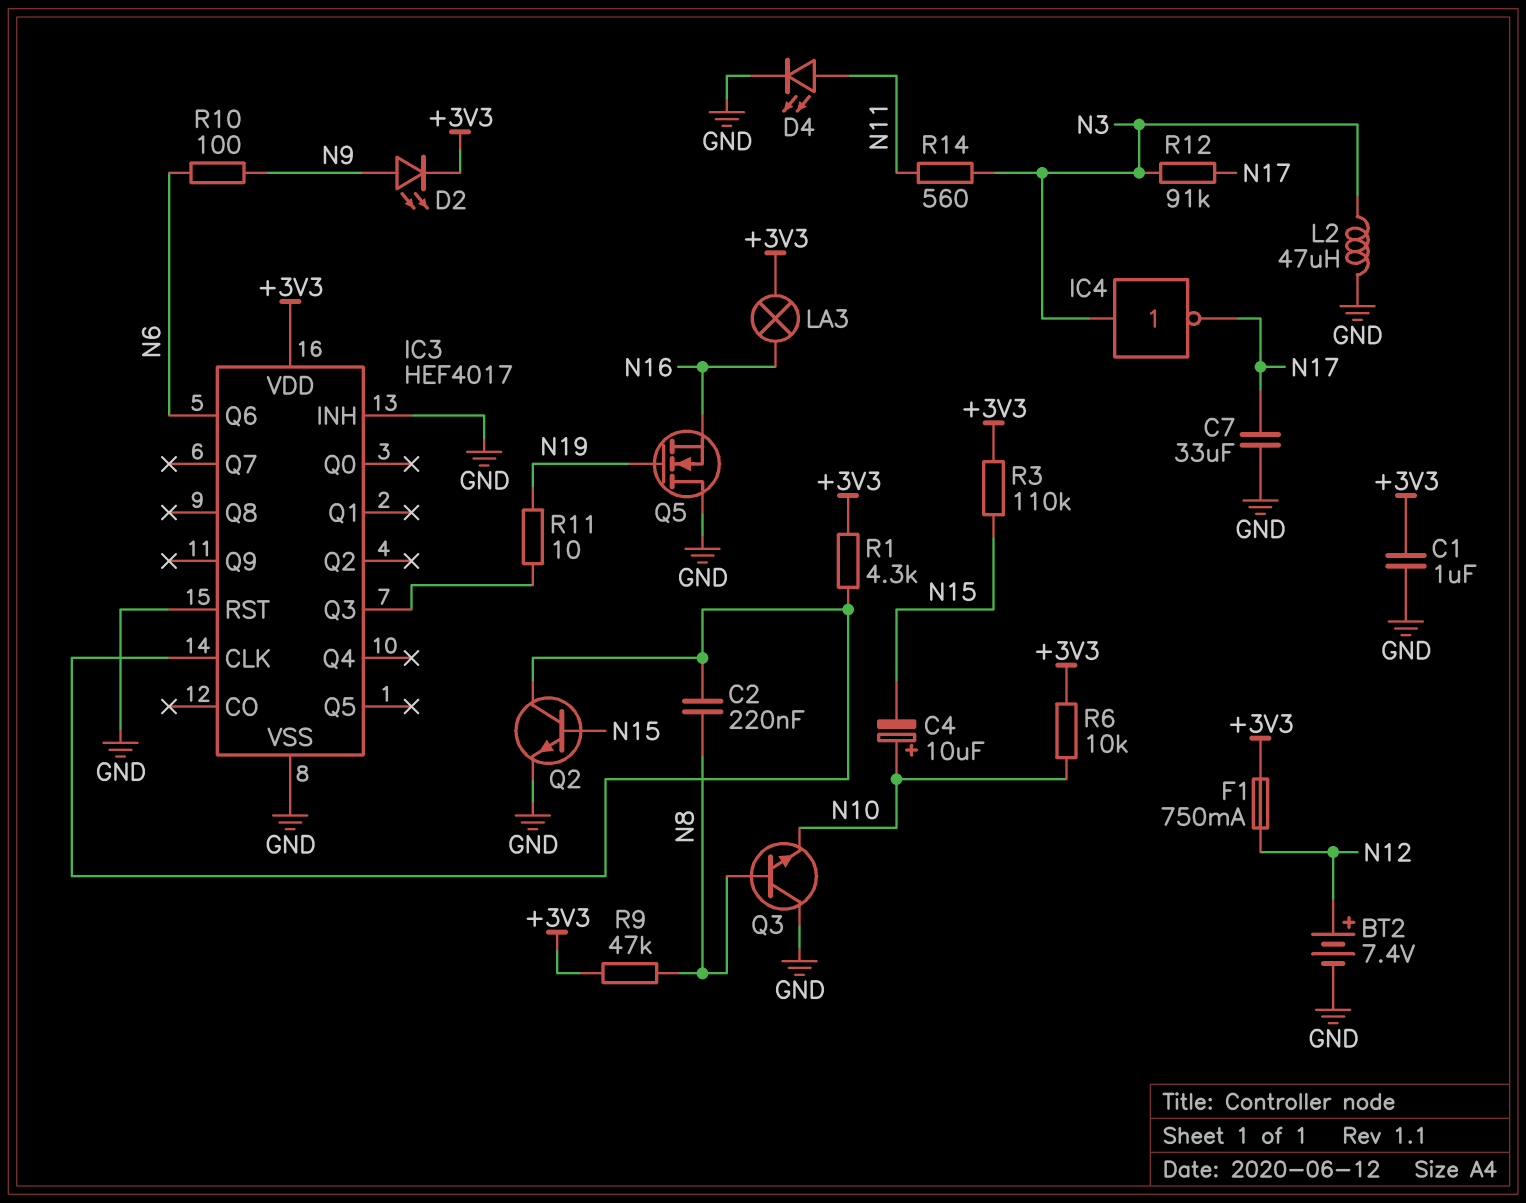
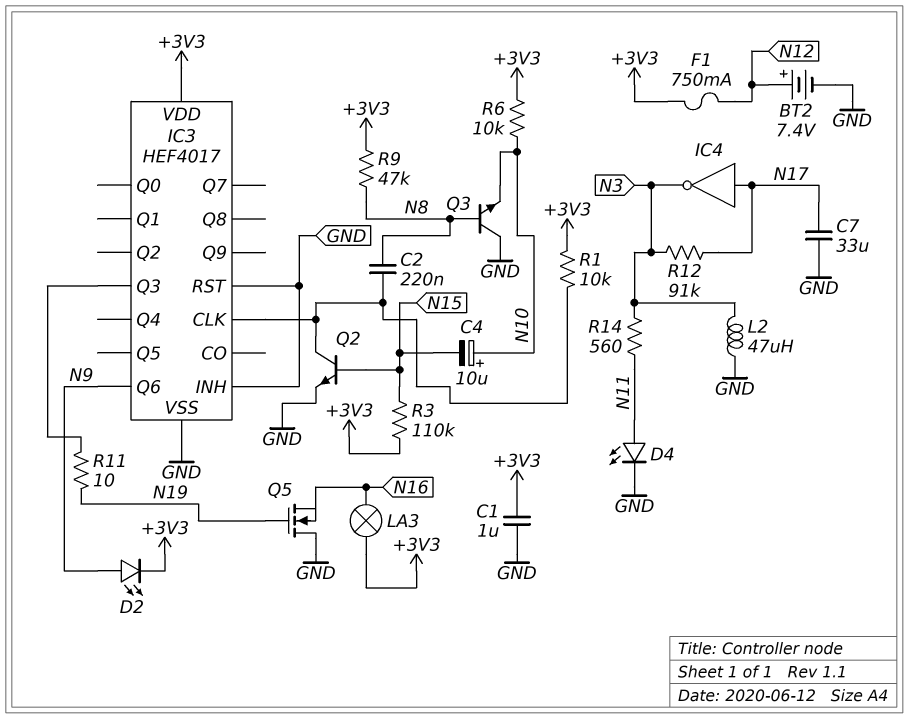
IC3 pin Q6: N6 -> N9
IC4: NOT (in N3, out N17) -> NOT (in N17, out N3)
R1: 4.3k (+3V3, IC3/CLK) -> 10k (+3V3, IC3/CLK)
R10: 100 (N6, N9) -> none

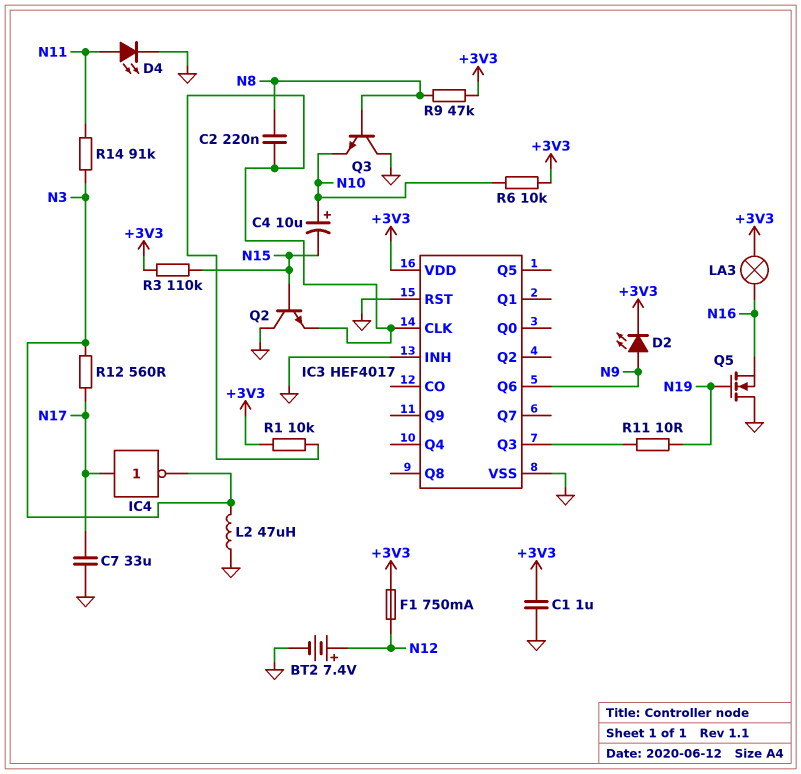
Q2: NPN (B N15, C IC3/CLK, E GND) -> NPN (B N15, C GND, E IC3/CLK)
R12: 91k (N3, N17) -> 560 (N3, N17)
R14: 560 (N3, N11) -> 91k (N3, N11)

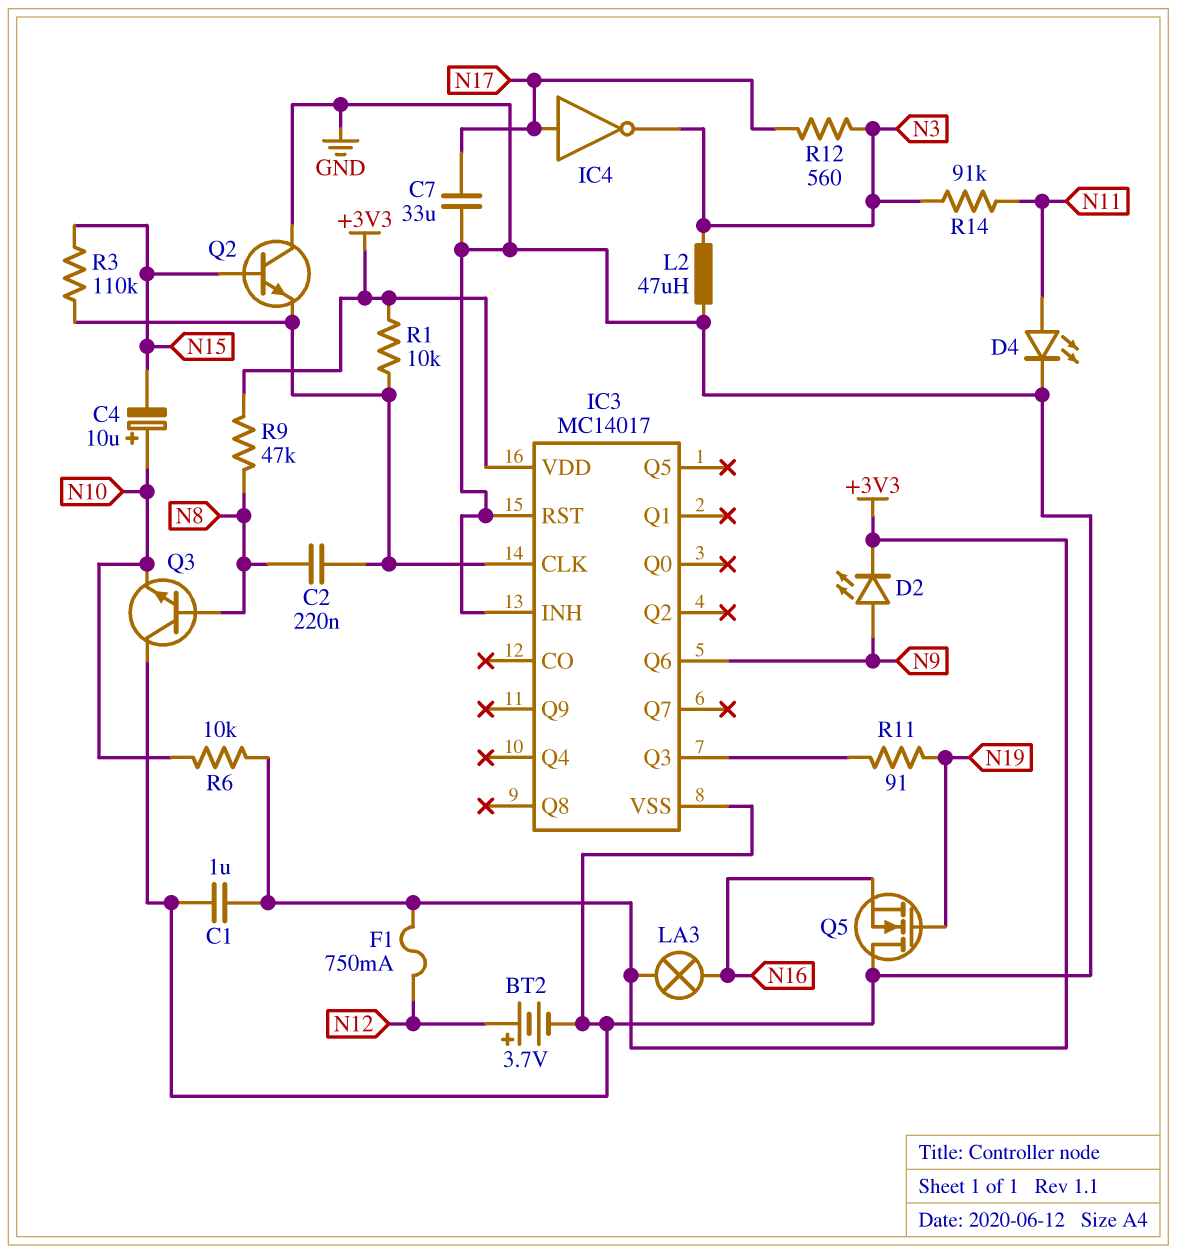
BT2: 7.4V (plus N12, minus GND) -> 3.7V (plus N12, minus GND)
IC3: HEF4017 -> MC14017
R3: 110k (+3V3, N15) -> 110k (IC3/CLK, N15)
R11: 10 (IC3/Q3, N19) -> 91 (IC3/Q3, N19)

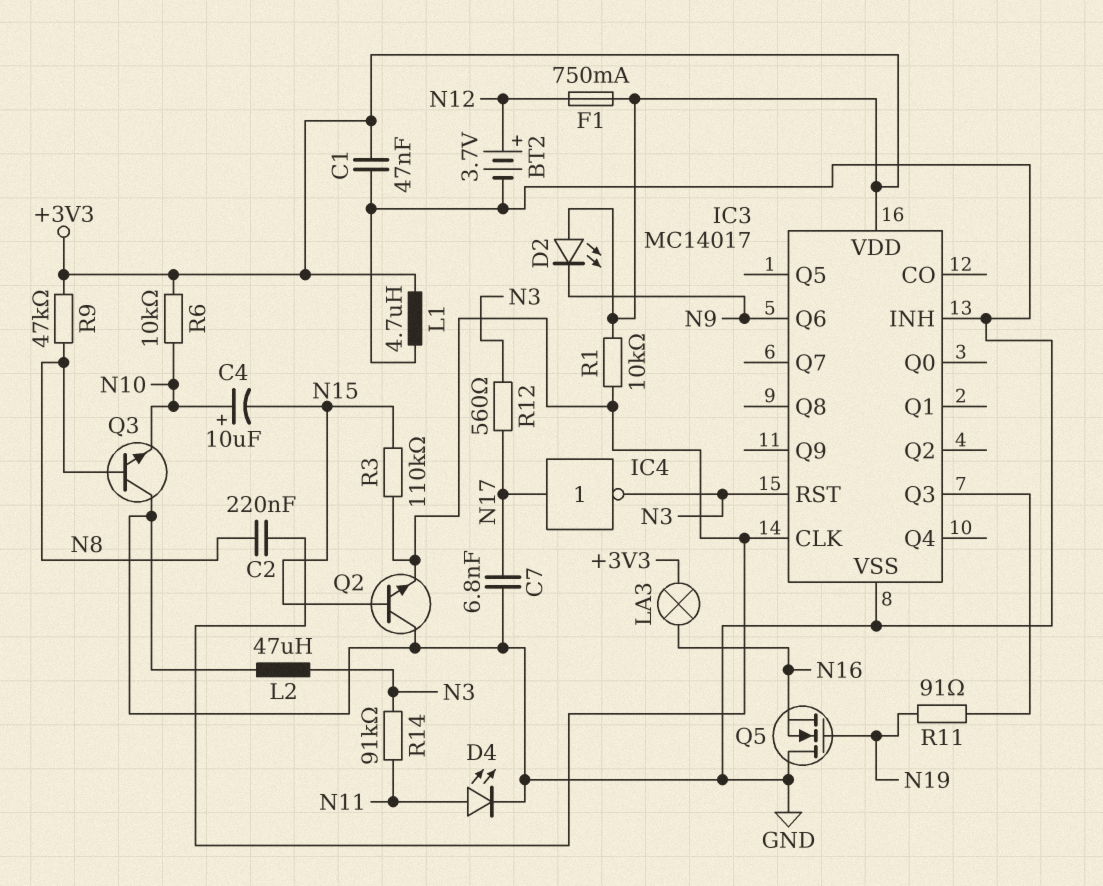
C1: 1uF (+3V3, GND) -> 47nF (+3V3, GND)
C7: 33uF (GND, N17) -> 6.8nF (GND, N17)
D2: LED (A N9, K +3V3) -> LED (A +3V3, K N9)
IC3 pin RST: GND -> N3
L1: none -> 4.7uH (+3V3, GND)

